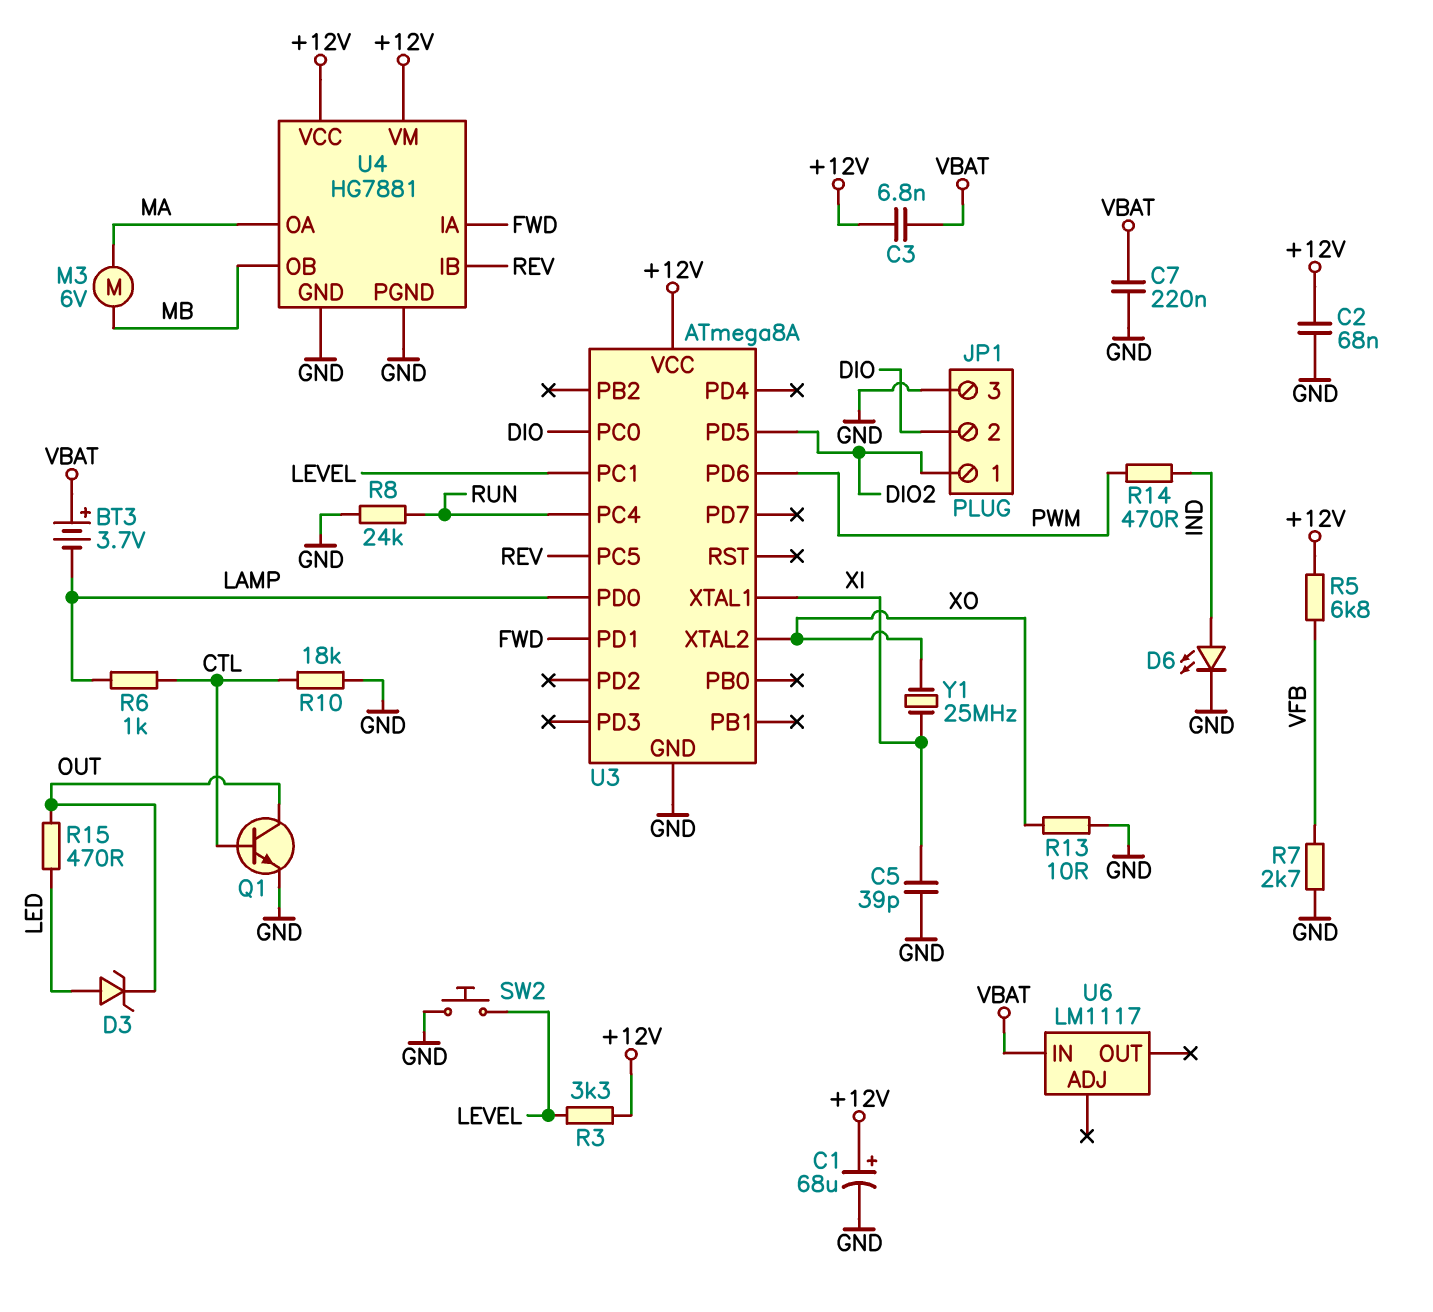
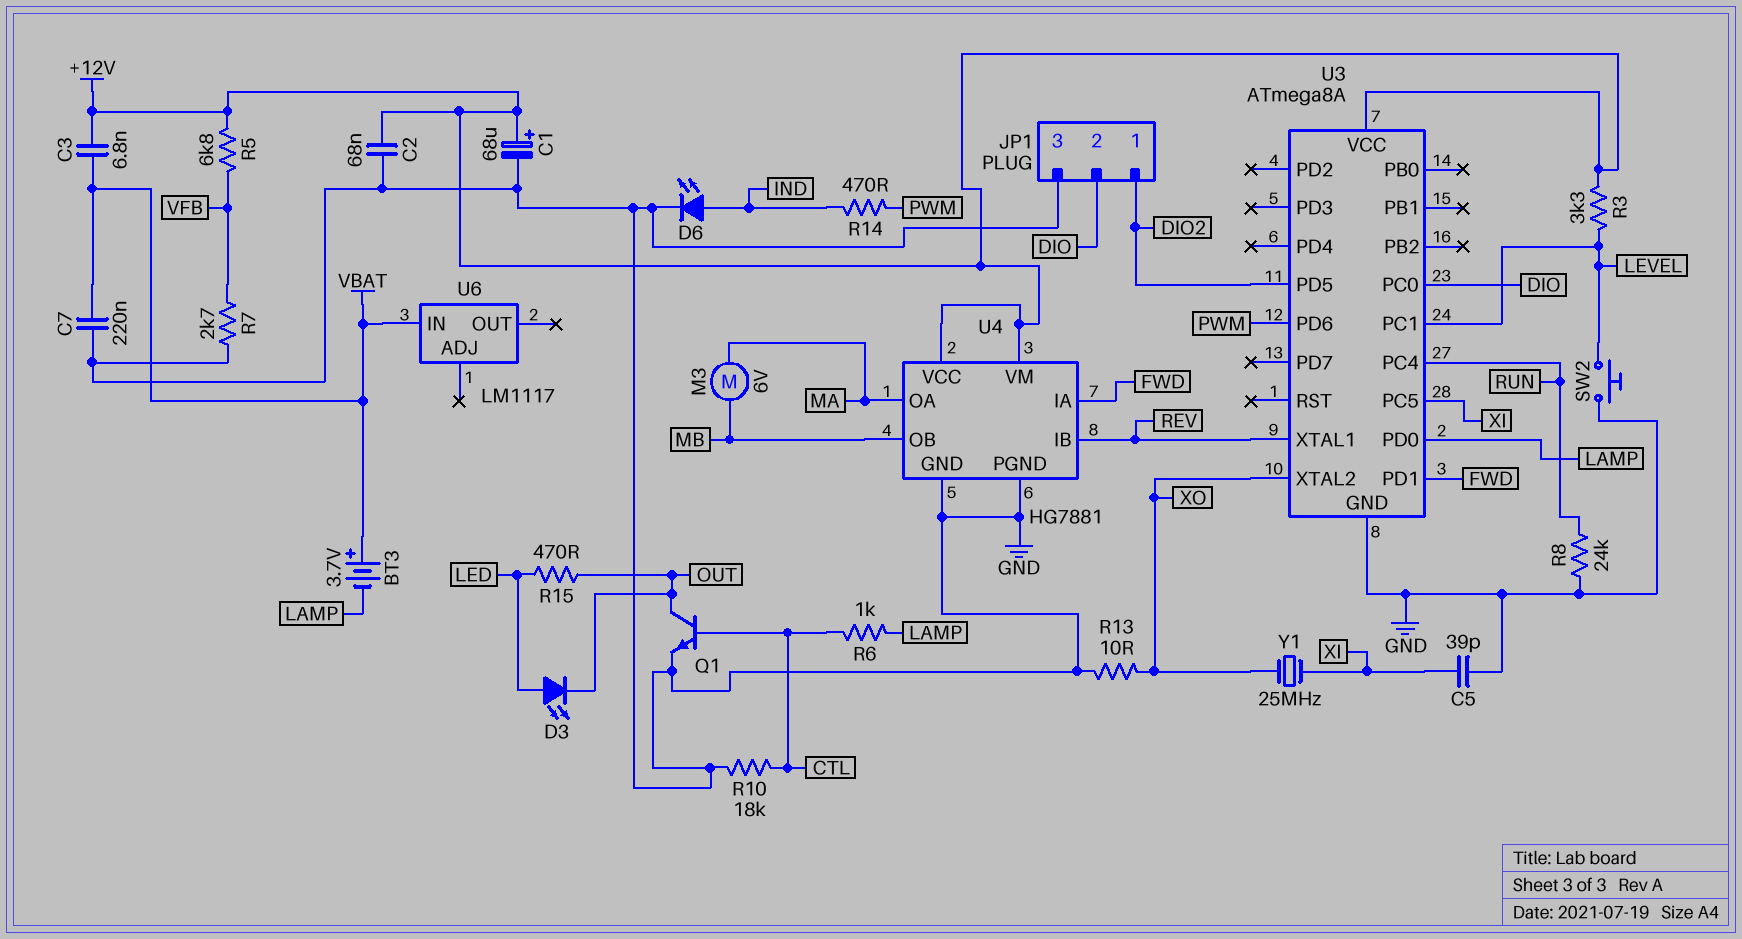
D3: zener (A LED, K OUT) -> LED (A LED, K OUT)
U3 pin PC5: REV -> XI
U3 pin XTAL1: XI -> REV

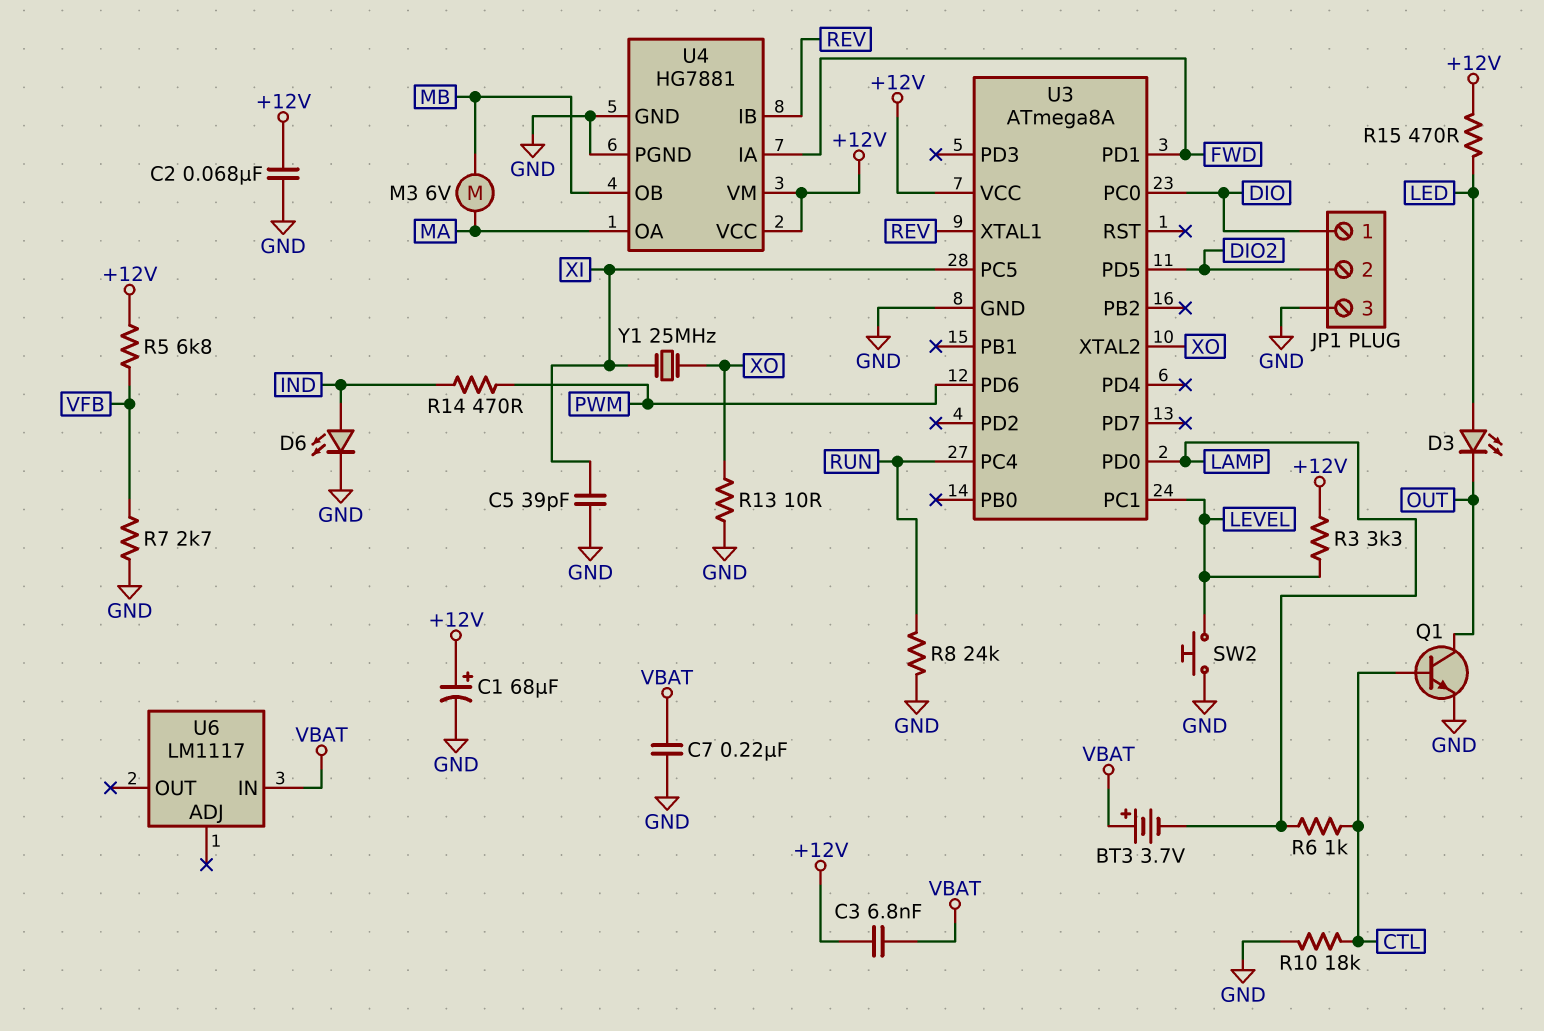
JP1 pin 1: DIO2 -> DIO
JP1 pin 2: DIO -> DIO2
R15: 470 (LED, OUT) -> 470 (+12V, LED)

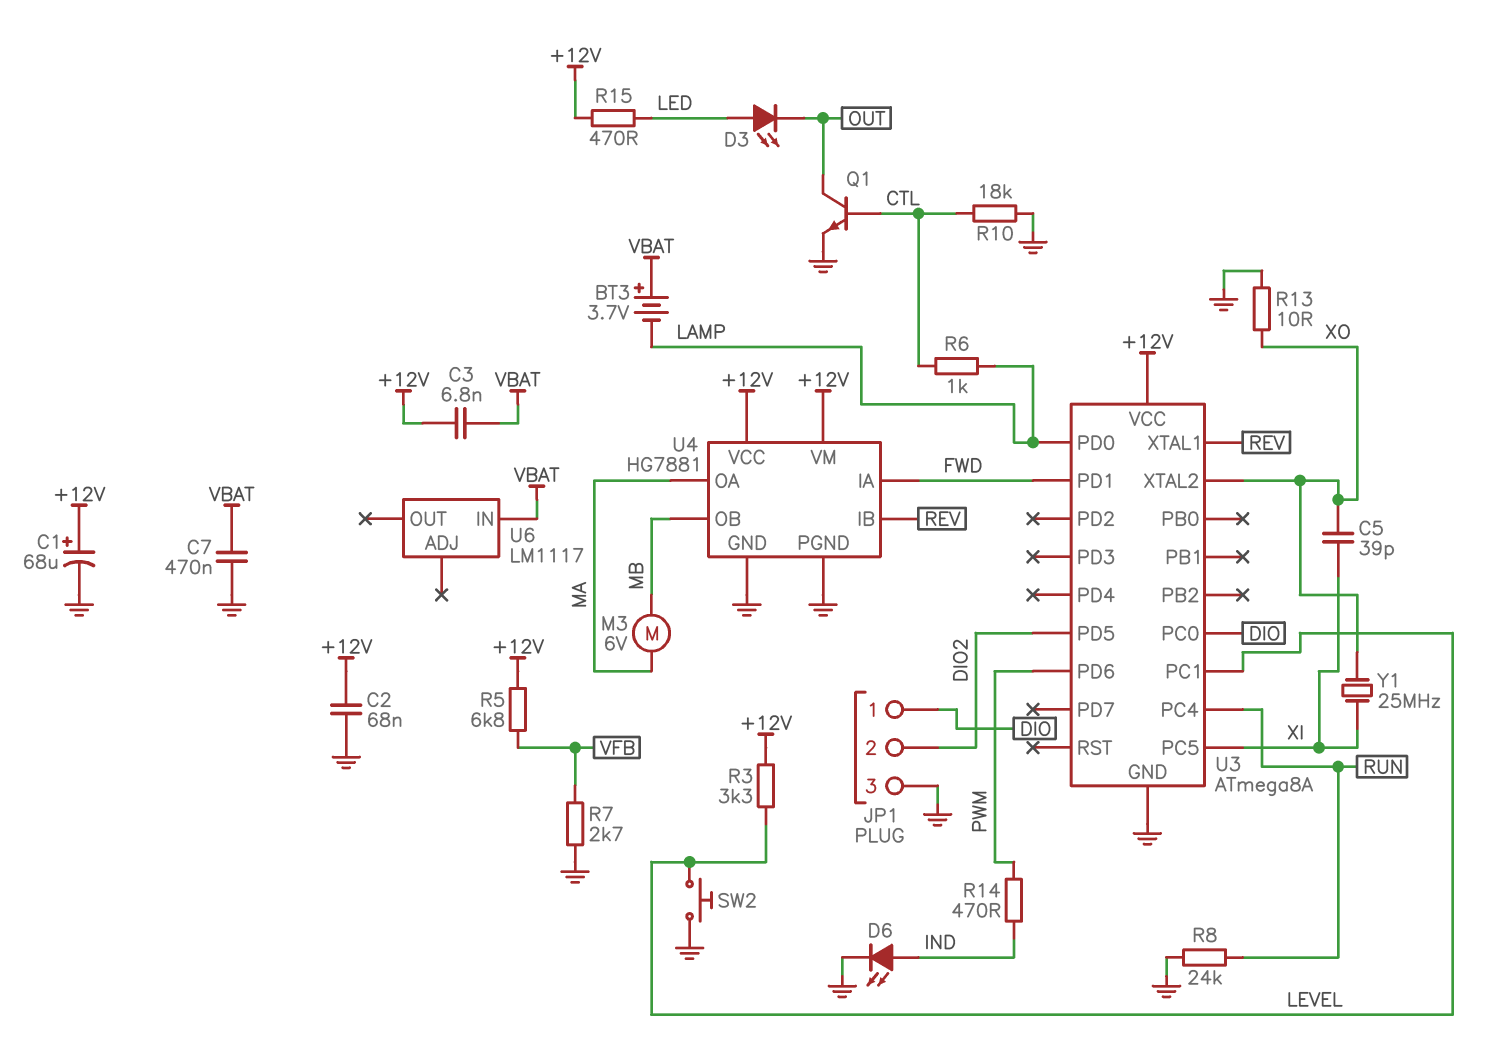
C5: 39pF (GND, XI) -> 39pF (XI, XO)
C7: 220nF (GND, VBAT) -> 470nF (GND, VBAT)

